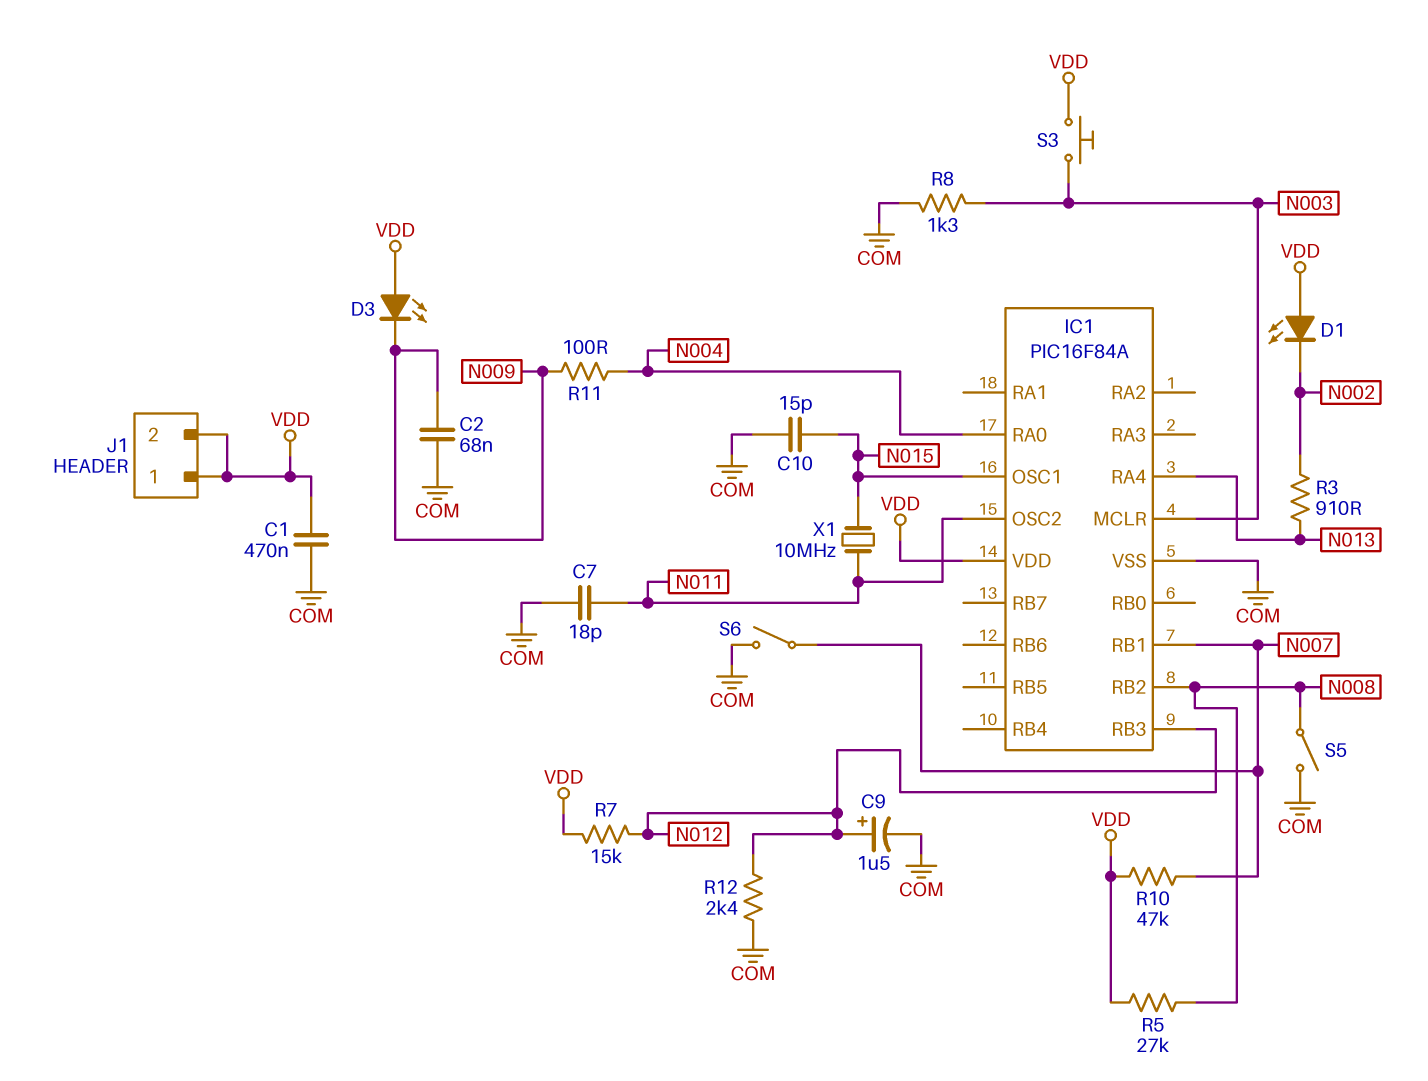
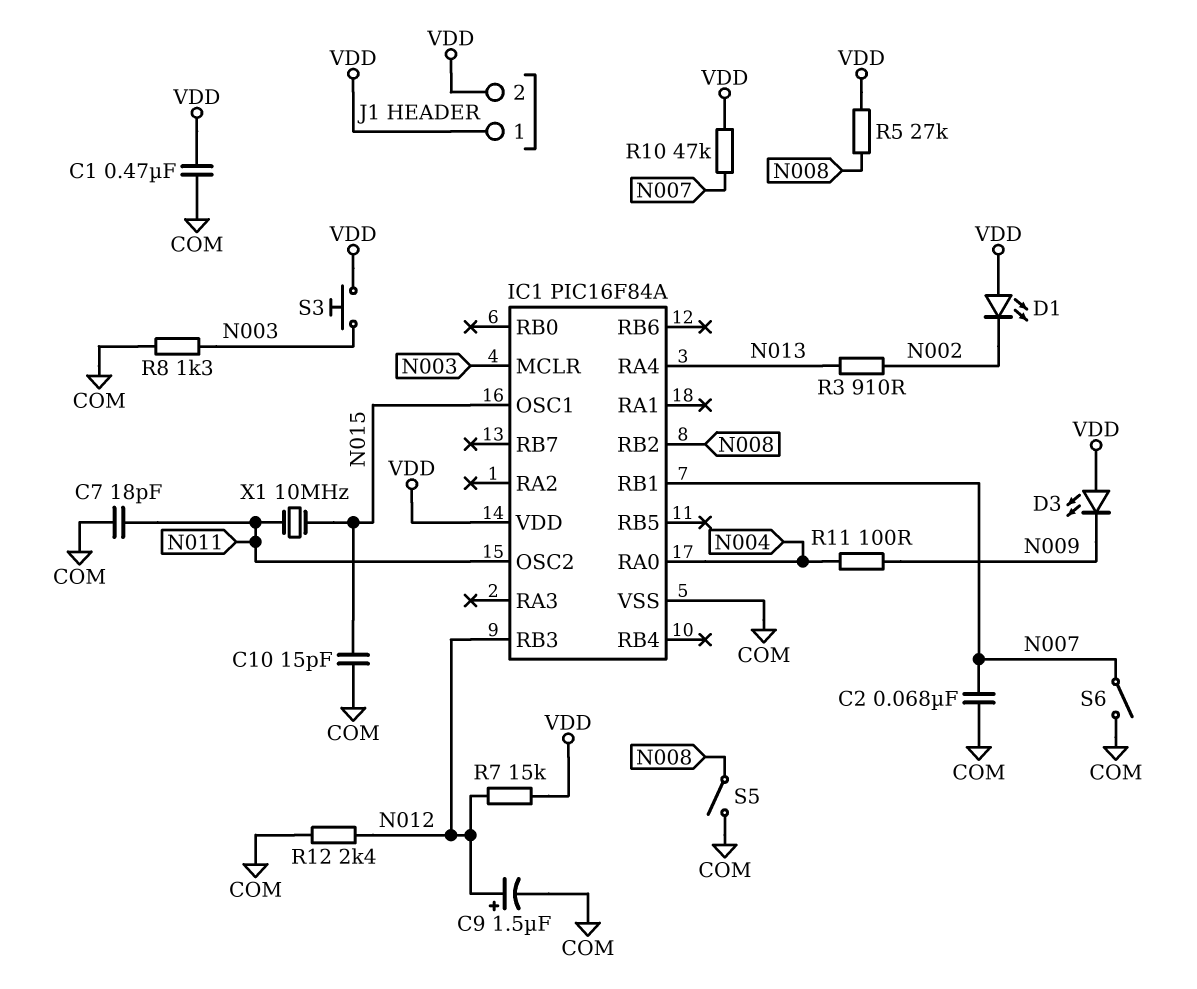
C2: 68nF (COM, N009) -> 68nF (COM, N007)

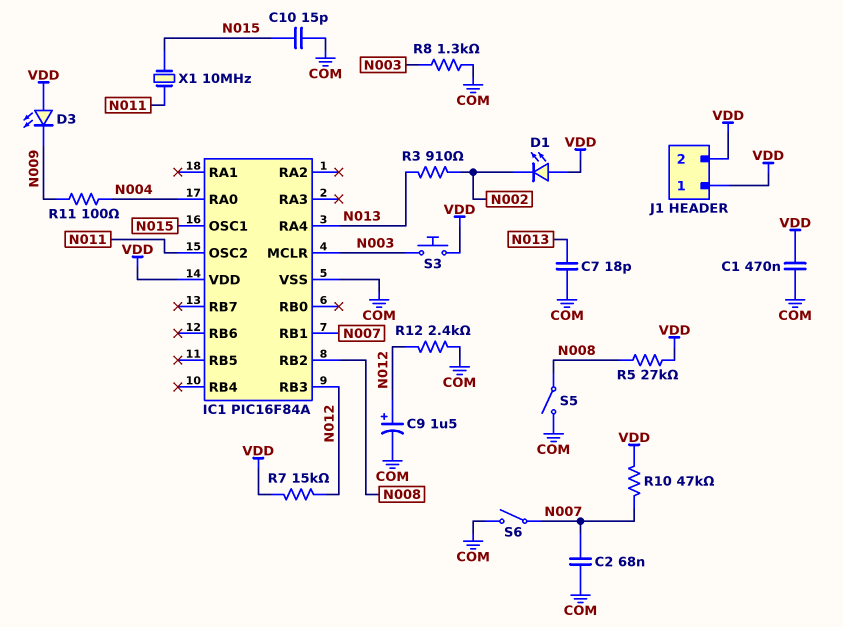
C7: 18pF (COM, N011) -> 18pF (COM, N013)

